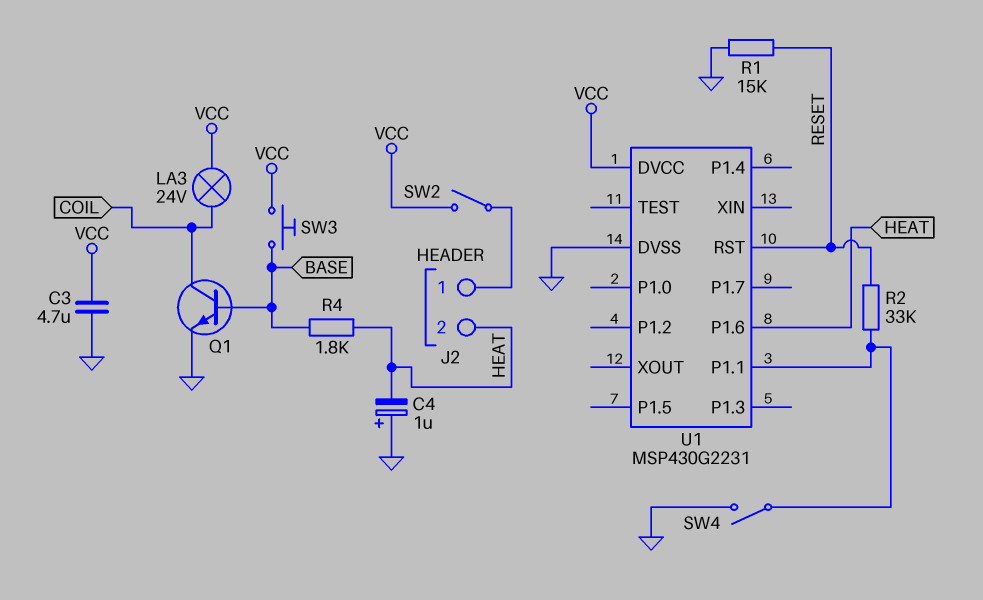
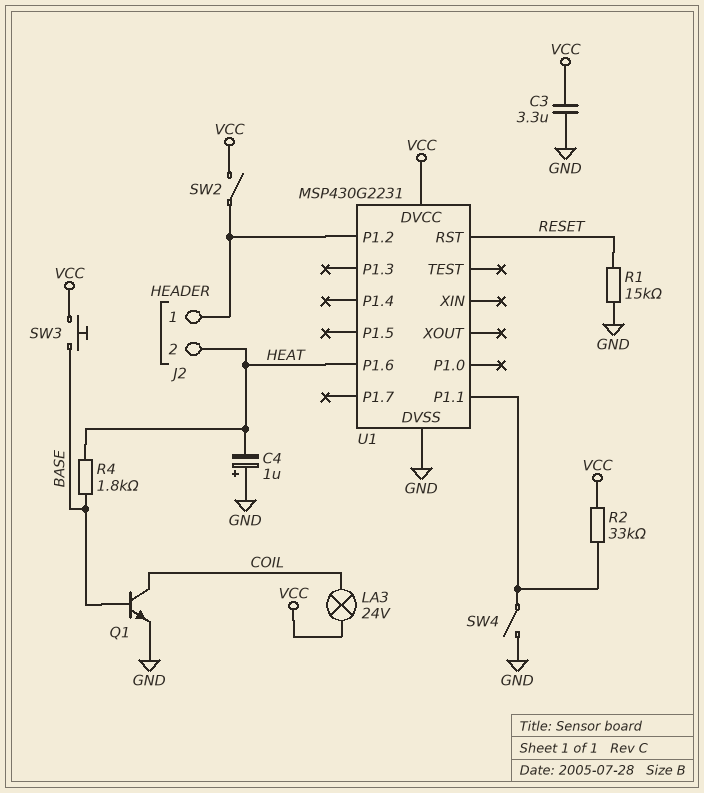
C3: 4.7uF (GND, VCC) -> 3.3uF (GND, VCC)
R2: 33k (RESET, U1/P1.1) -> 33k (U1/P1.1, VCC)
U1 pin P1.2: none -> J2/1

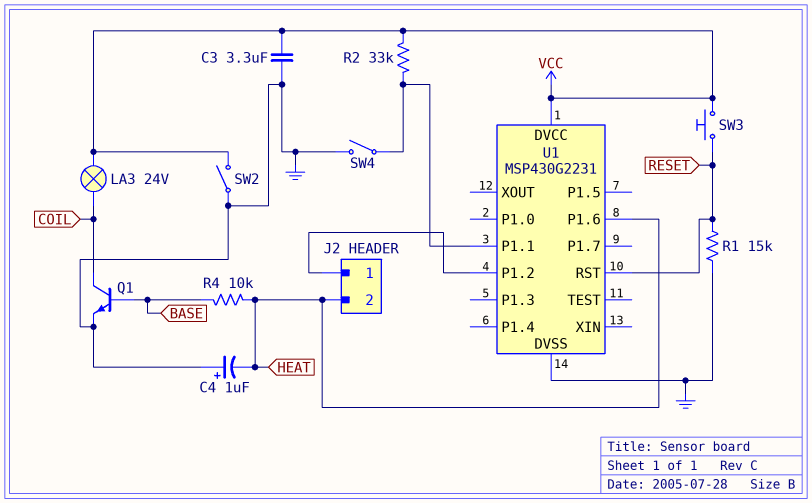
R4: 1.8k (BASE, HEAT) -> 10k (BASE, HEAT)
SW2: switch (J2/1, VCC) -> switch (GND, VCC)
SW3: button (BASE, VCC) -> button (RESET, VCC)

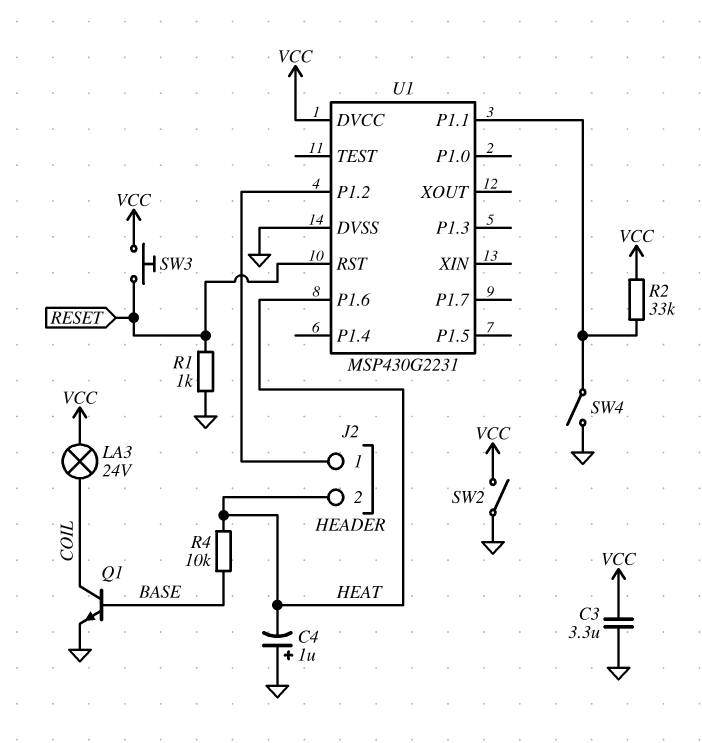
R1: 15k (GND, RESET) -> 1k (GND, RESET)

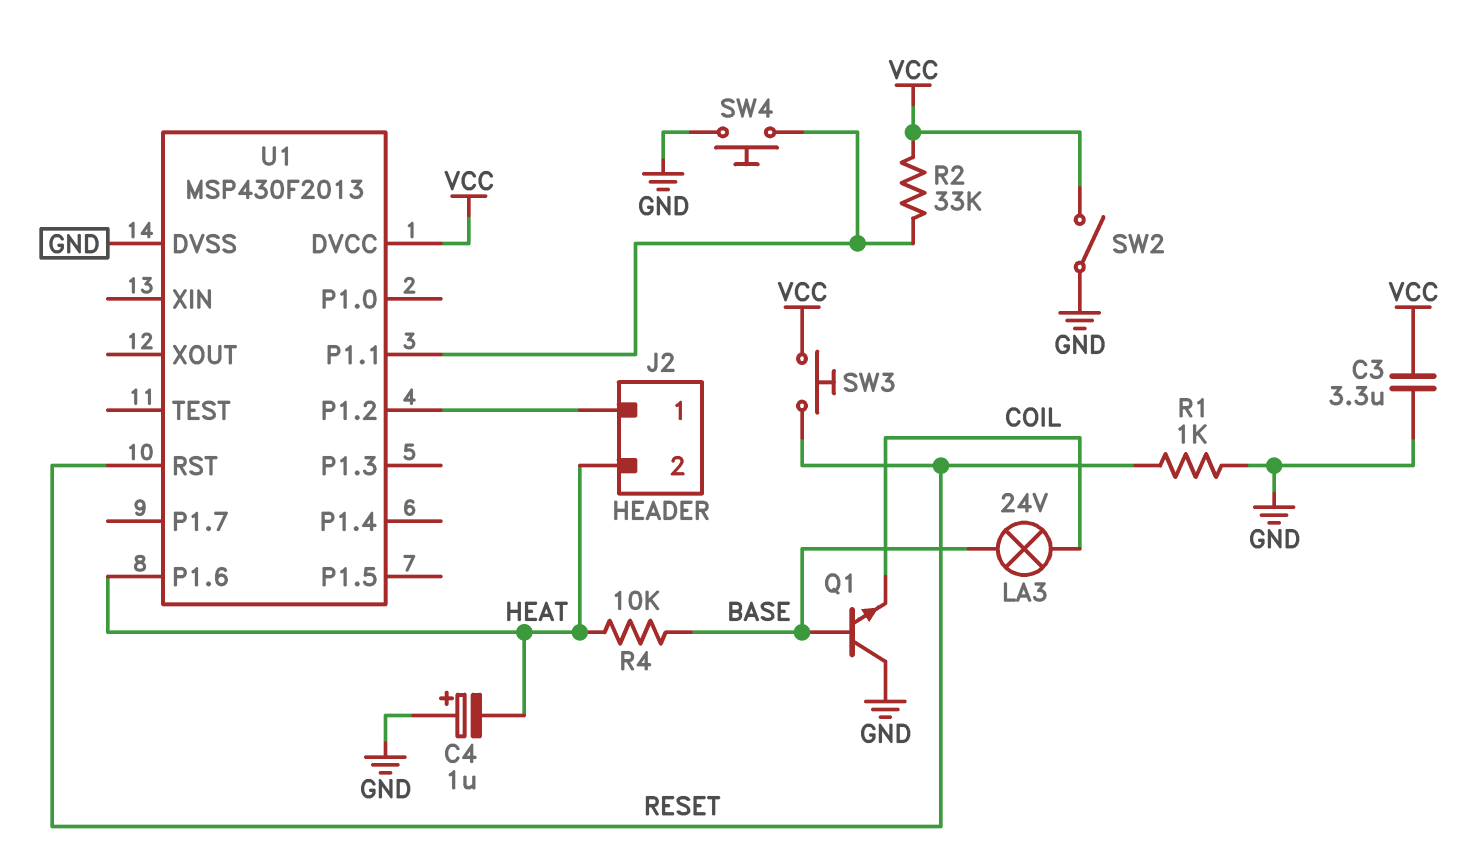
LA3: lamp 24V (COIL, VCC) -> lamp 24V (BASE, COIL)
Q1: NPN (B BASE, C COIL, E GND) -> NPN (B BASE, C GND, E COIL)
SW4: switch (GND, U1/P1.1) -> button (GND, U1/P1.1)
U1: MSP430G2231 -> MSP430F2013

